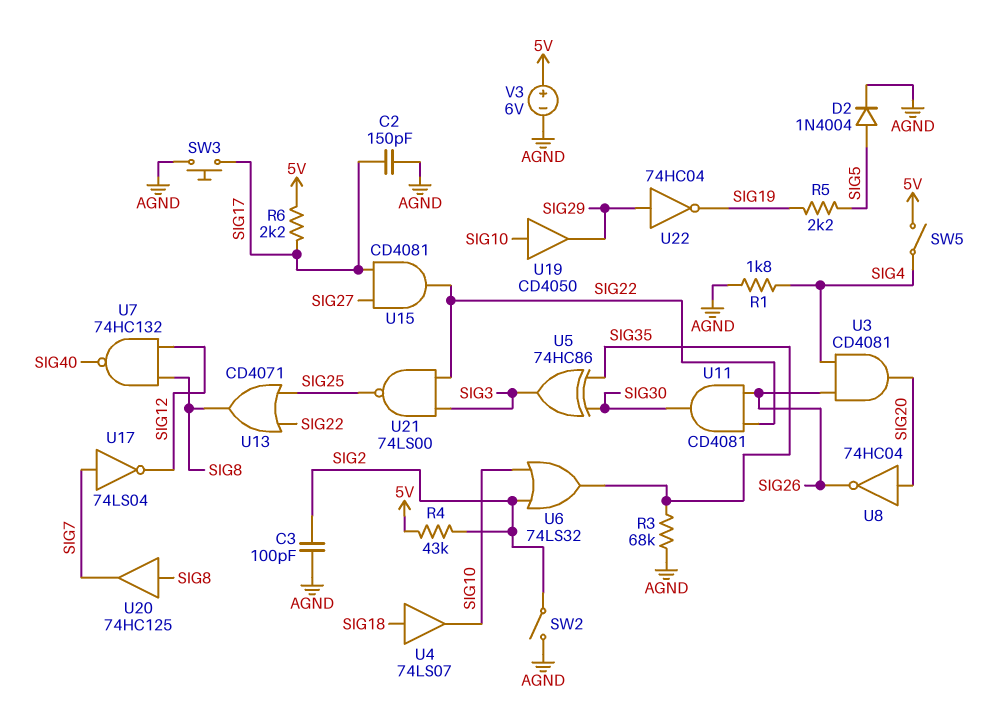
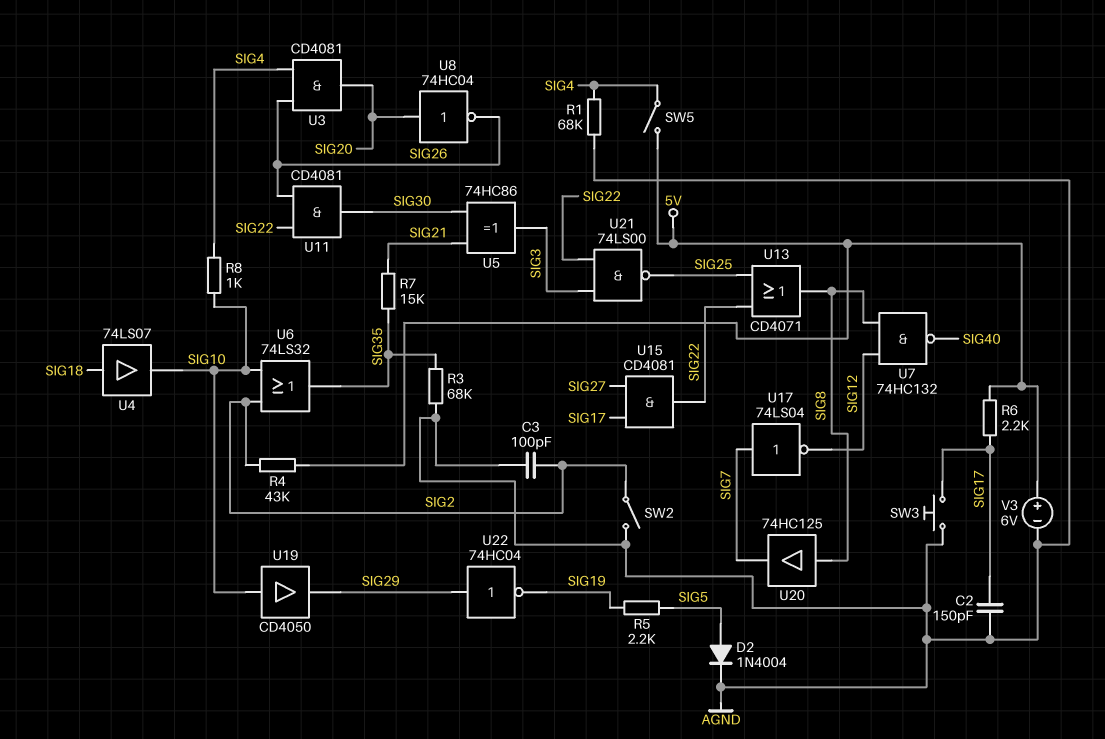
R1: 1.8k (AGND, SIG4) -> 68k (AGND, SIG4)
R7: none -> 15k (SIG21, SIG35)
R8: none -> 1k (SIG4, SIG10)
U5: XOR 74HC86 (in SIG30, in SIG35, out SIG3) -> XOR 74HC86 (in SIG21, in SIG30, out SIG3)

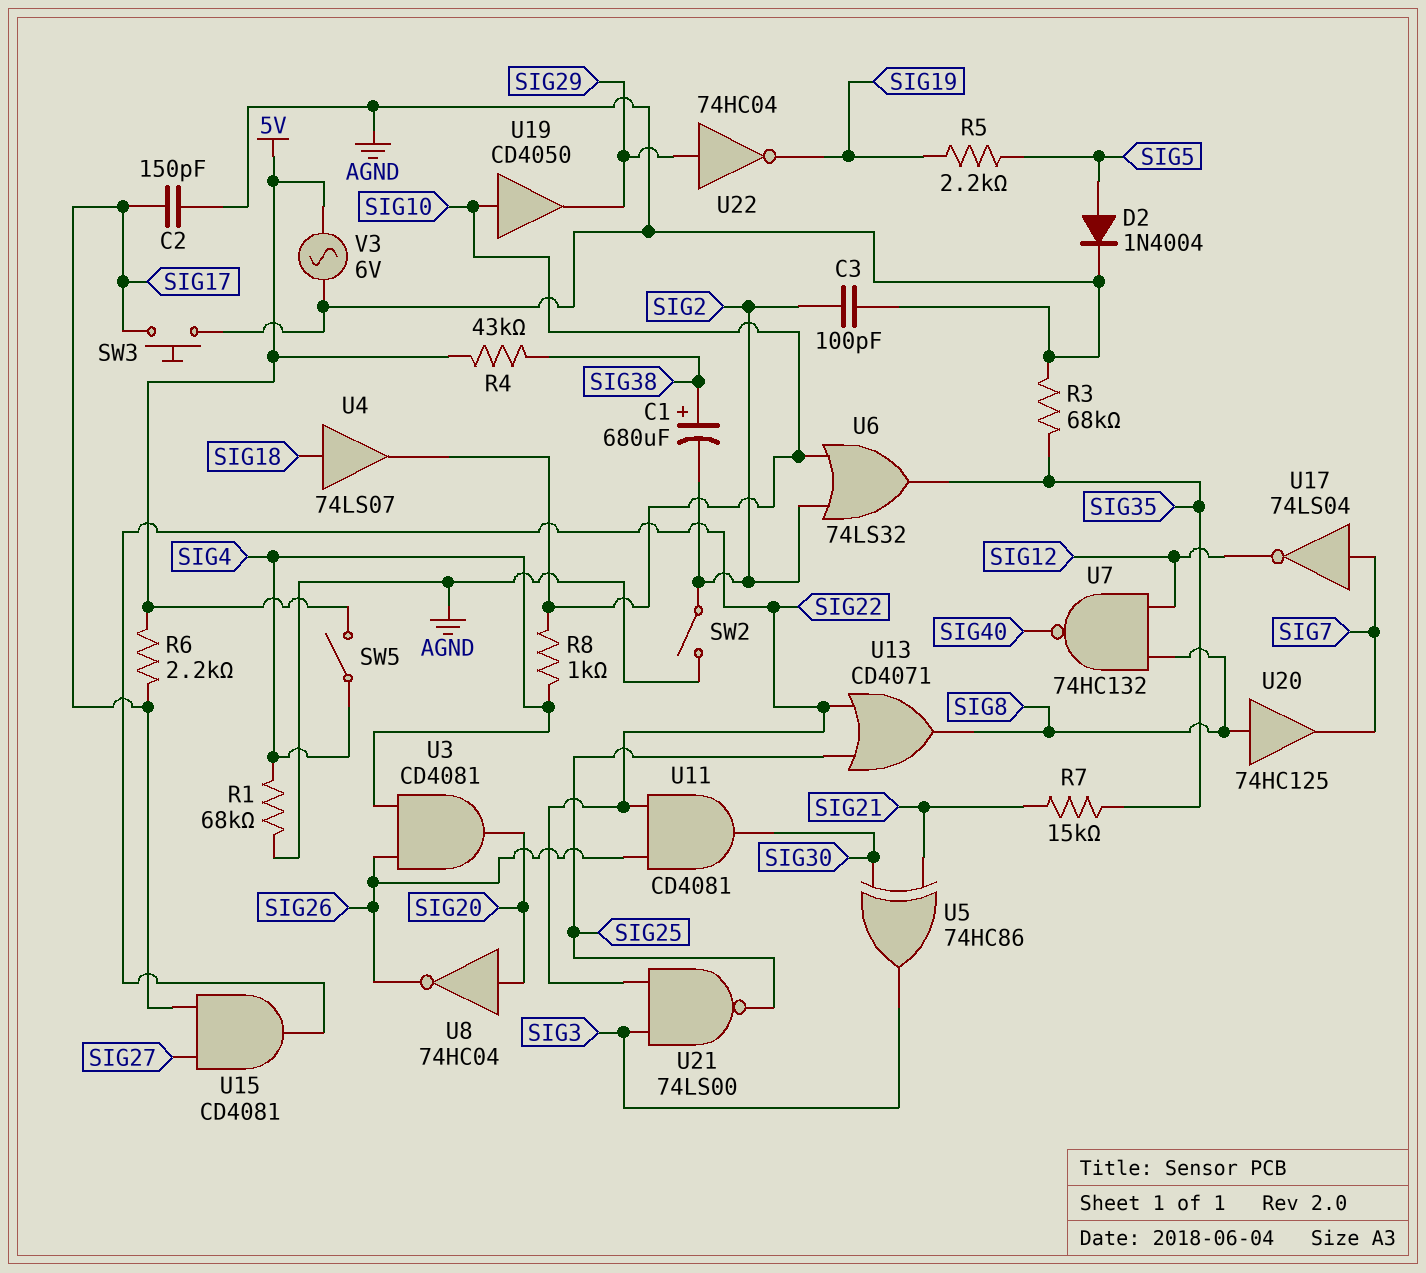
C1: none -> 680uF (plus SIG38, minus SIG2)
R4: 43k (5V, SIG2) -> 43k (5V, SIG38)
V3: 6V (plus 5V, minus AGND) -> AC 6V (5V, AGND)

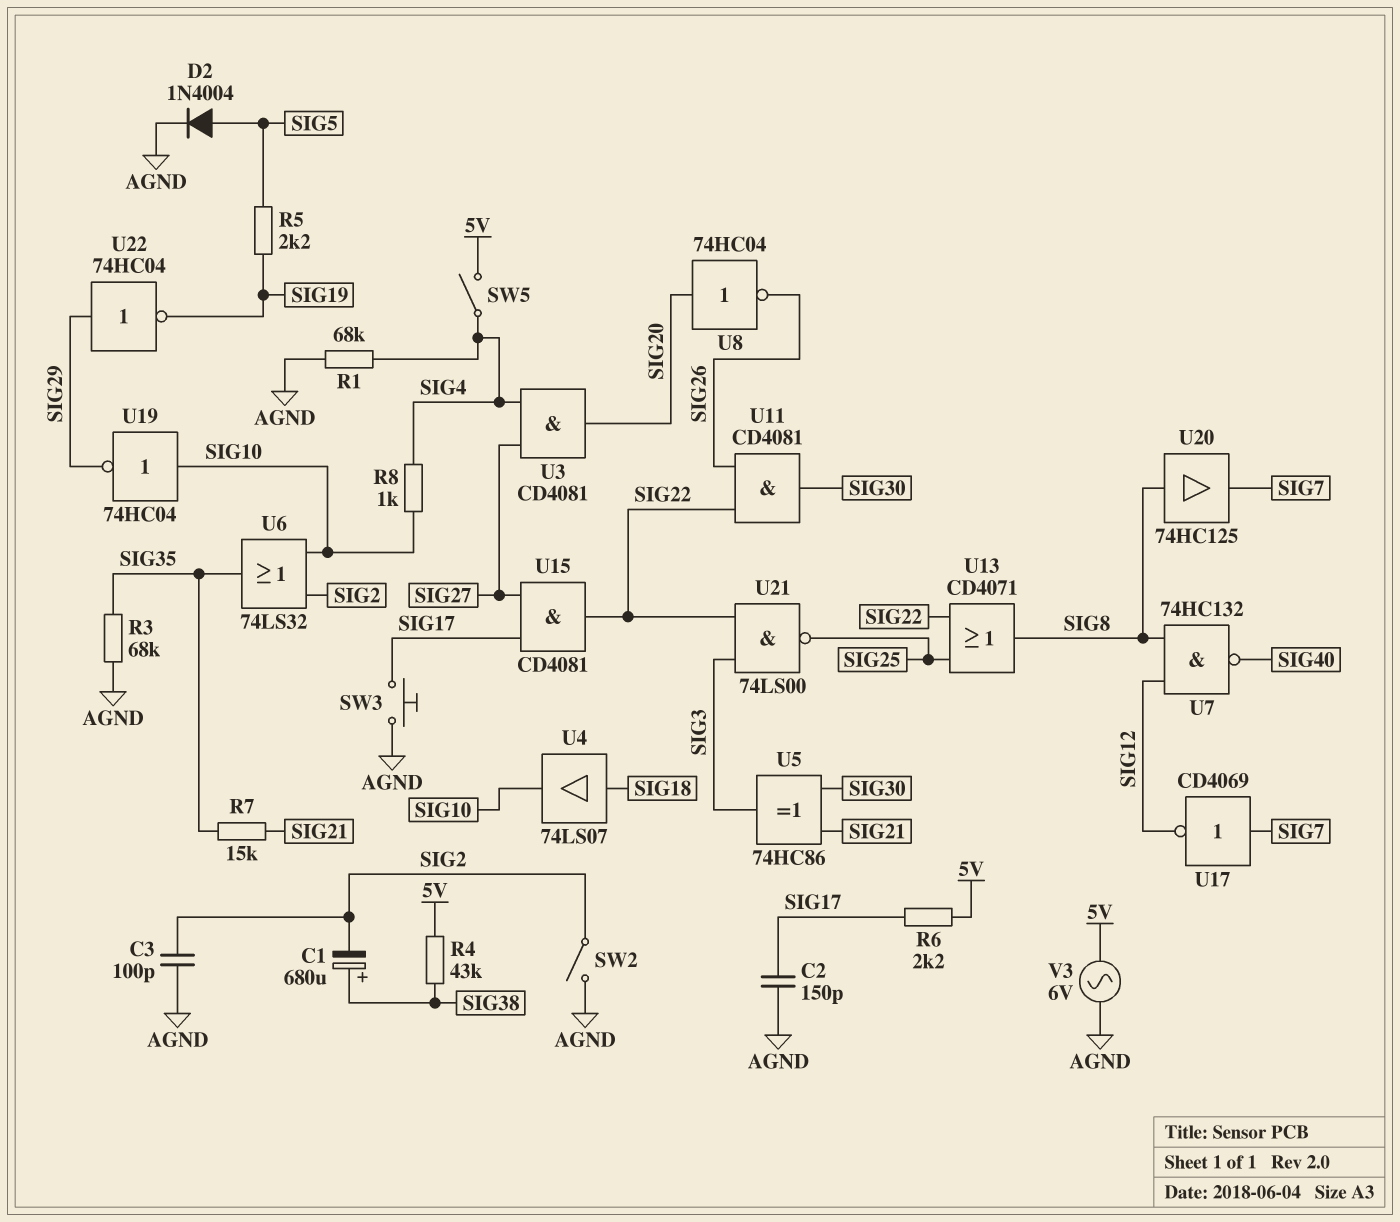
U3: AND CD4081 (in SIG4, in SIG26, out SIG20) -> AND CD4081 (in SIG4, in SIG27, out SIG20)
U17: NOT 74LS04 (in SIG7, out SIG12) -> NOT CD4069 (in SIG7, out SIG12)
U19: buffer CD4050 (in SIG10, out SIG29) -> NOT 74HC04 (in SIG10, out SIG29)

